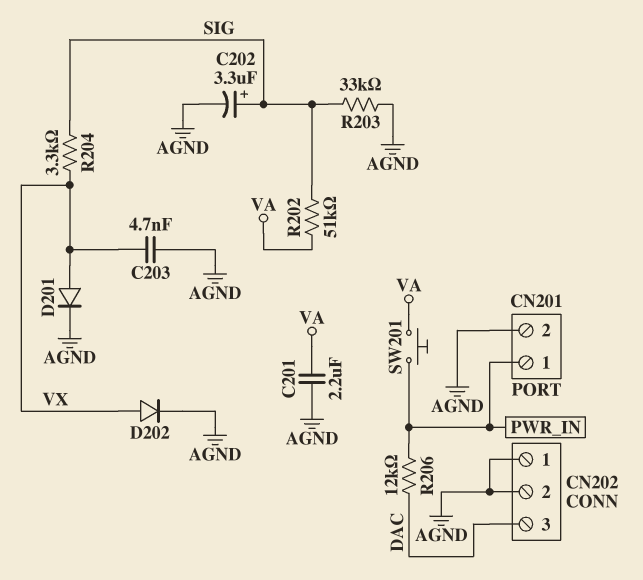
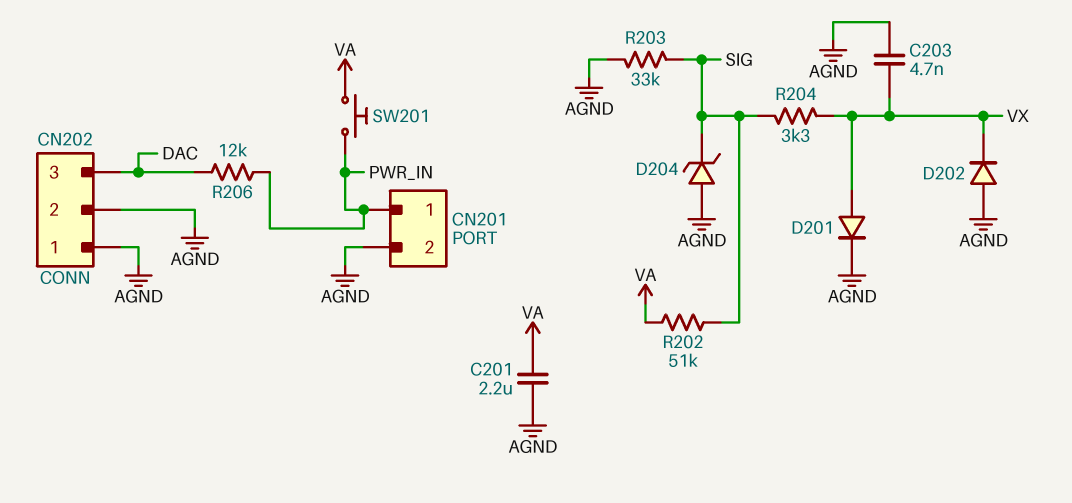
C202: 3.3uF (plus SIG, minus AGND) -> none
D202: diode (A VX, K AGND) -> diode (A AGND, K VX)
D204: none -> zener (A AGND, K SIG)

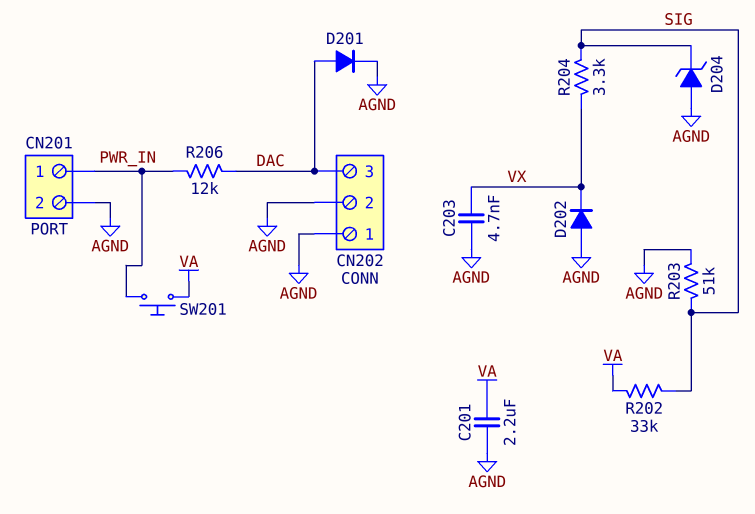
D201: diode (A VX, K AGND) -> diode (A DAC, K AGND)
R202: 51k (SIG, VA) -> 33k (SIG, VA)
R203: 33k (AGND, SIG) -> 51k (AGND, SIG)

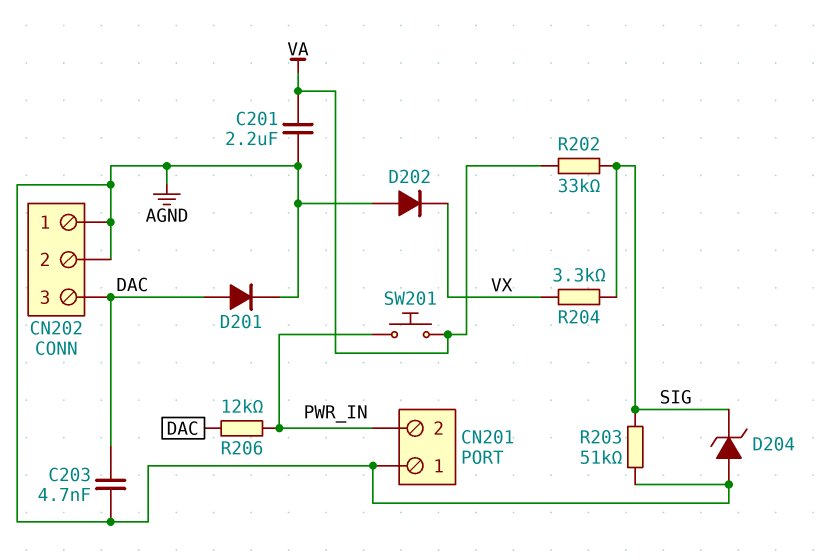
C203: 4.7nF (AGND, VX) -> 4.7nF (AGND, DAC)
CN201 pin 1: PWR_IN -> AGND
CN201 pin 2: AGND -> PWR_IN

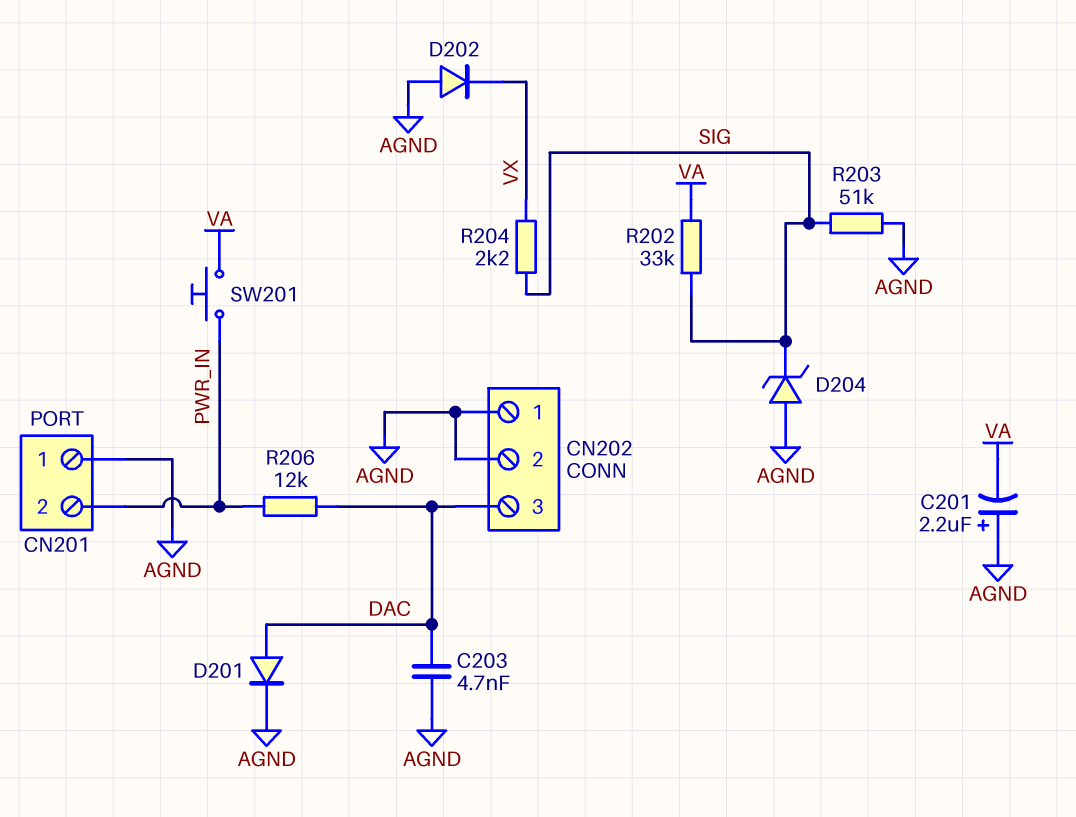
C201: 2.2uF (AGND, VA) -> 2.2uF (plus AGND, minus VA)
R204: 3.3k (SIG, VX) -> 2.2k (SIG, VX)

